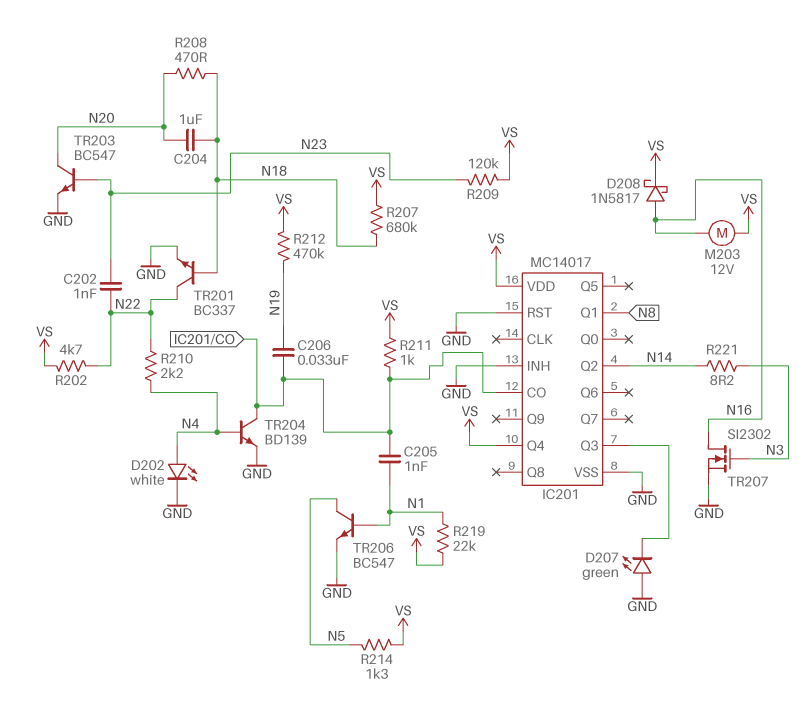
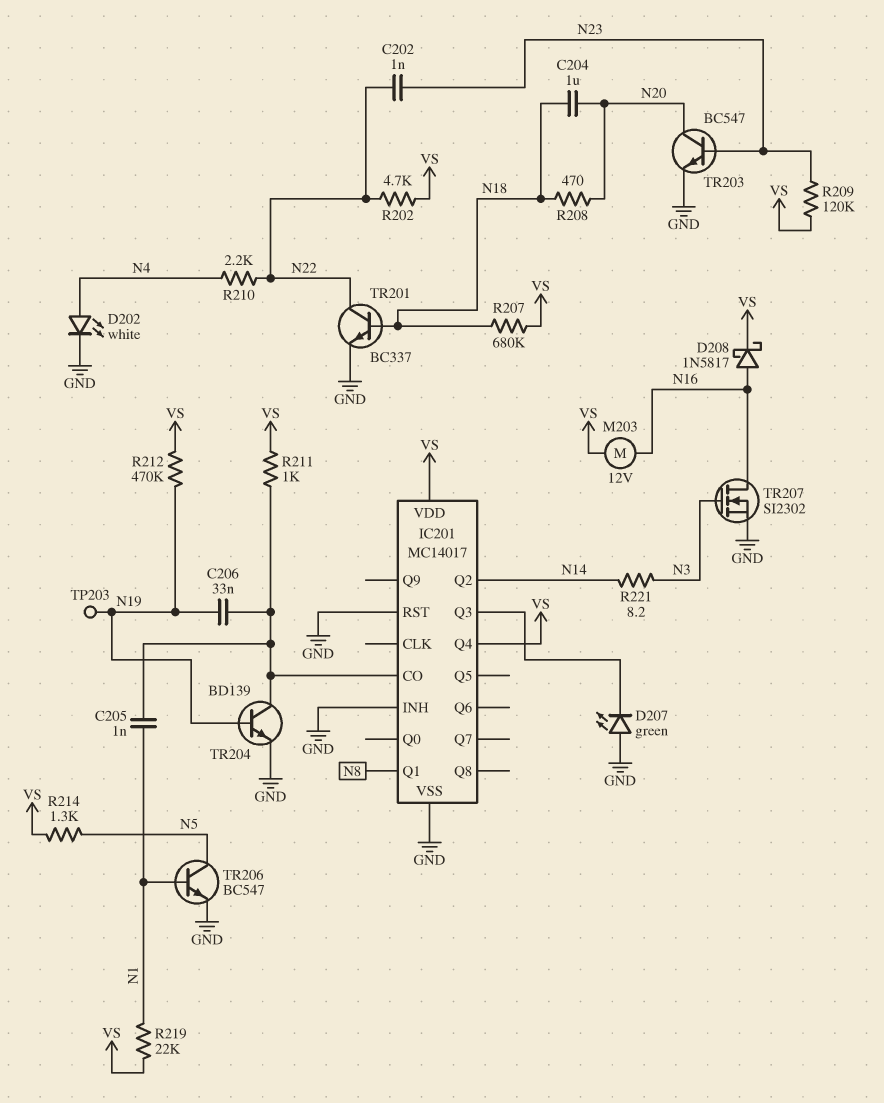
TP203: none -> test point (N19)
TR204: NPN BD139 (B N4, C IC201/CO, E GND) -> NPN BD139 (B N19, C IC201/CO, E GND)

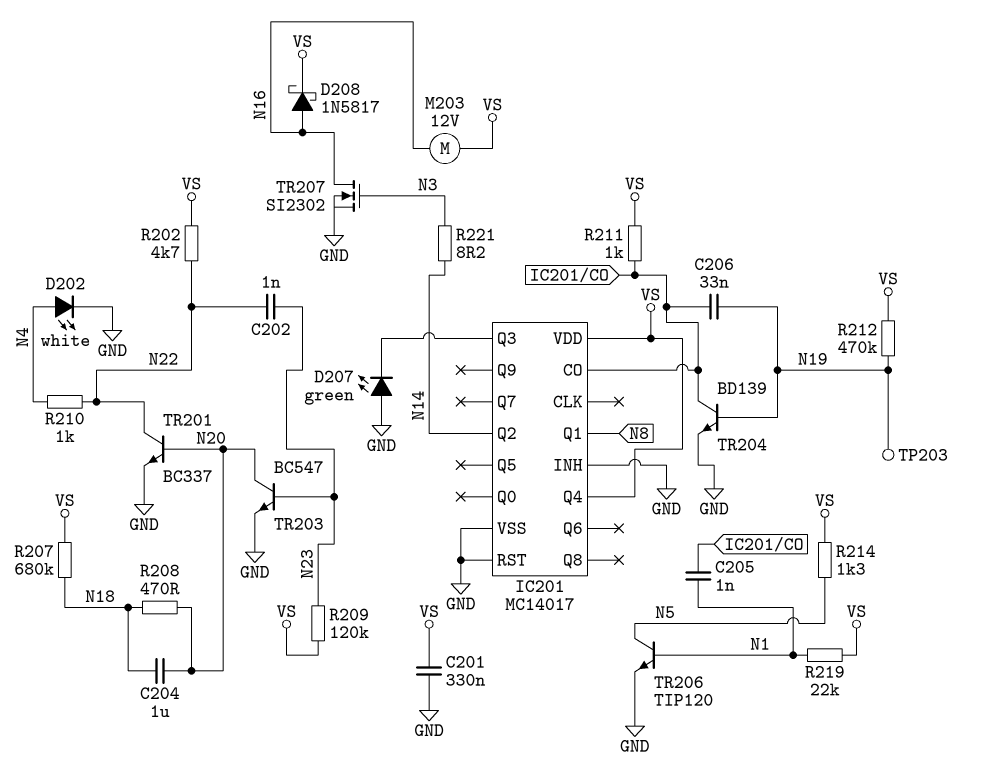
C201: none -> 330nF (GND, VS)
R210: 2.2k (N4, N22) -> 1k (N4, N22)
TR201: NPN BC337 (B N18, C N22, E GND) -> NPN BC337 (B N20, C N22, E GND)
TR206: NPN BC547 (B N1, C N5, E GND) -> NPN TIP120 (B N1, C N5, E GND)

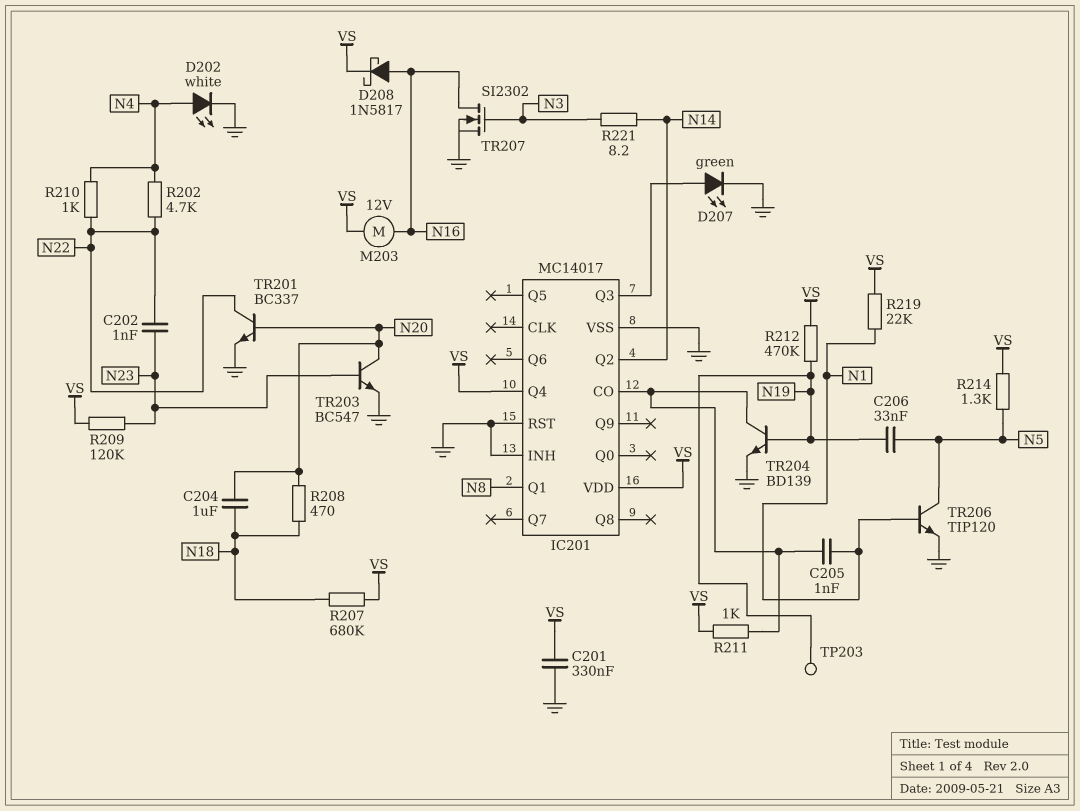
C206: 33nF (IC201/CO, N19) -> 33nF (N5, N19)
D207: LED green (A GND, K IC201/Q3) -> LED green (A IC201/Q3, K GND)
R202: 4.7k (N22, VS) -> 4.7k (N4, N22)

